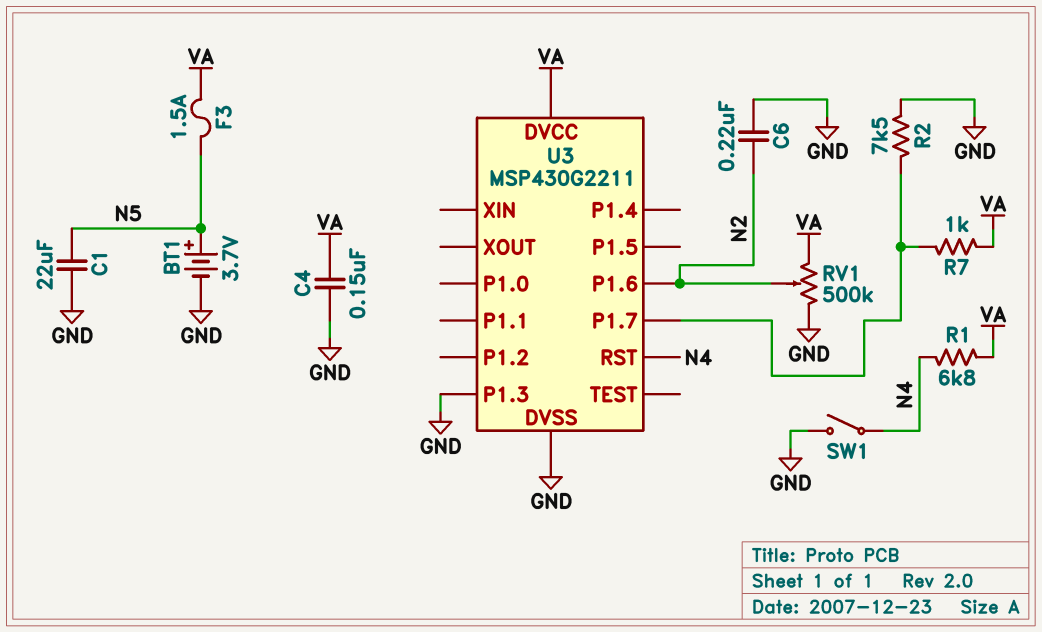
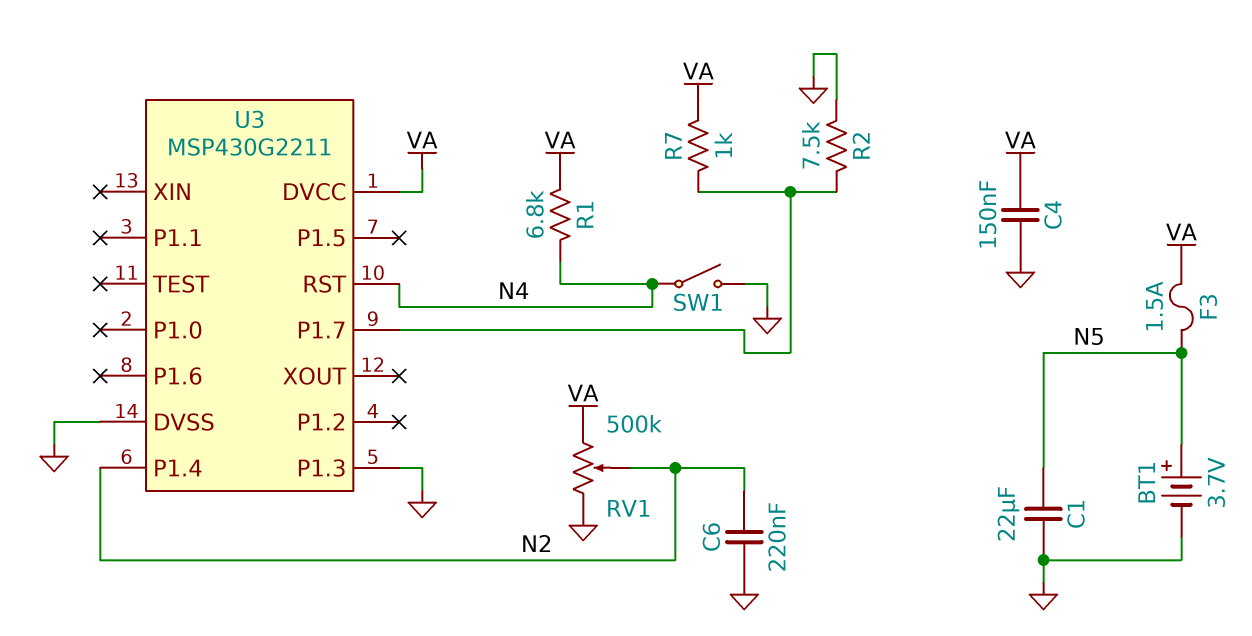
U3 pin P1.4: none -> N2
U3 pin P1.6: N2 -> none

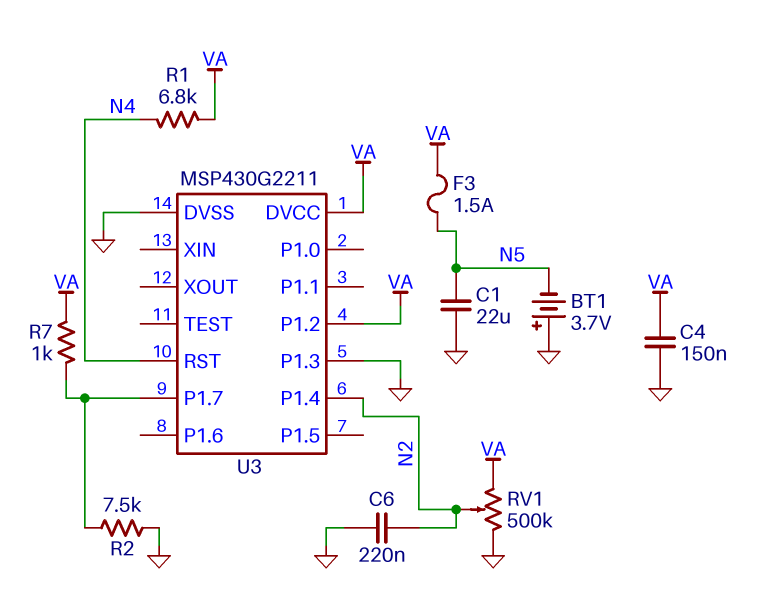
BT1: 3.7V (plus N5, minus GND) -> 3.7V (plus GND, minus N5)
SW1: switch (GND, N4) -> none
U3 pin P1.2: none -> VA

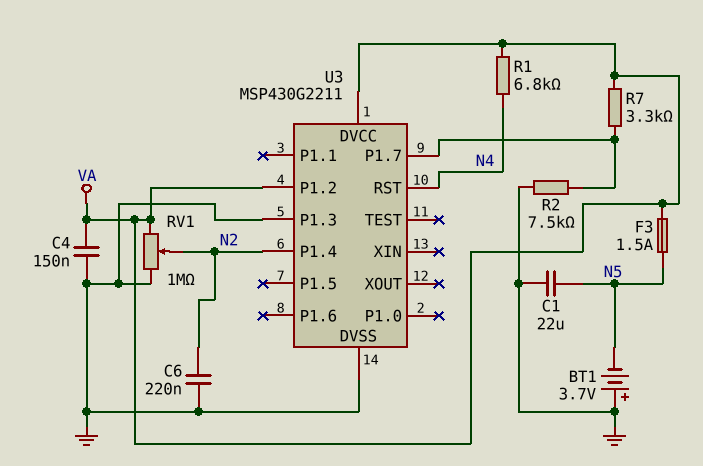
R7: 1k (U3/P1.7, VA) -> 3.3k (U3/P1.7, VA)
RV1: 500k (GND, VA, wiper N2) -> 1M (GND, VA, wiper N2)

